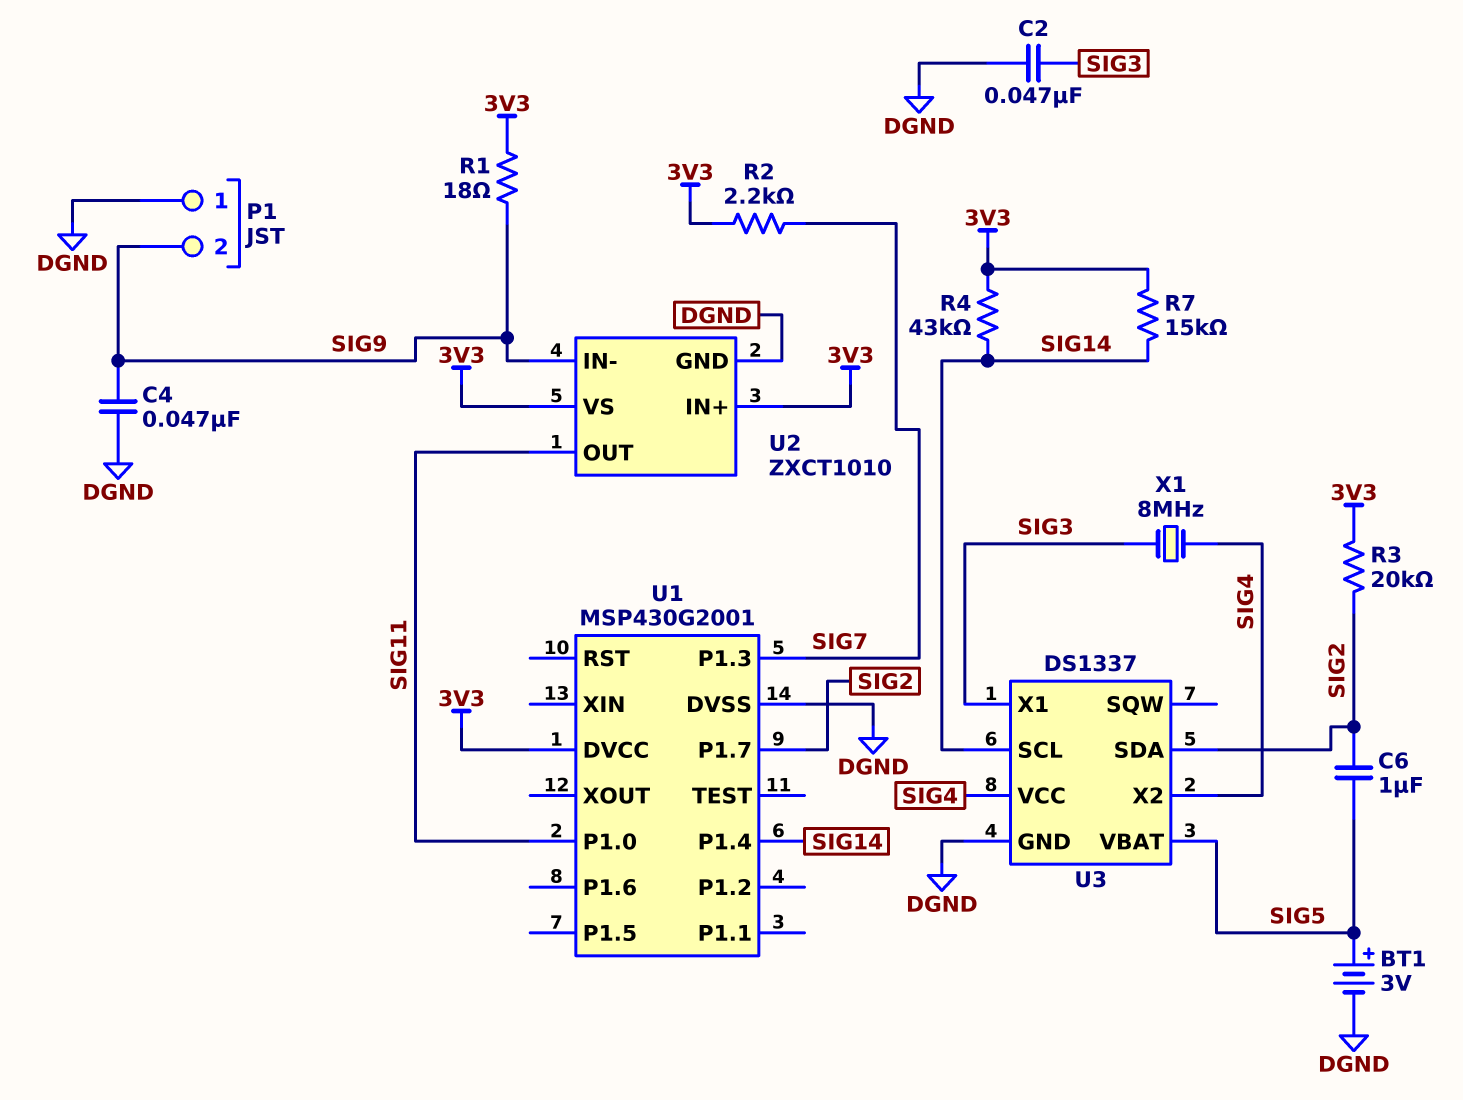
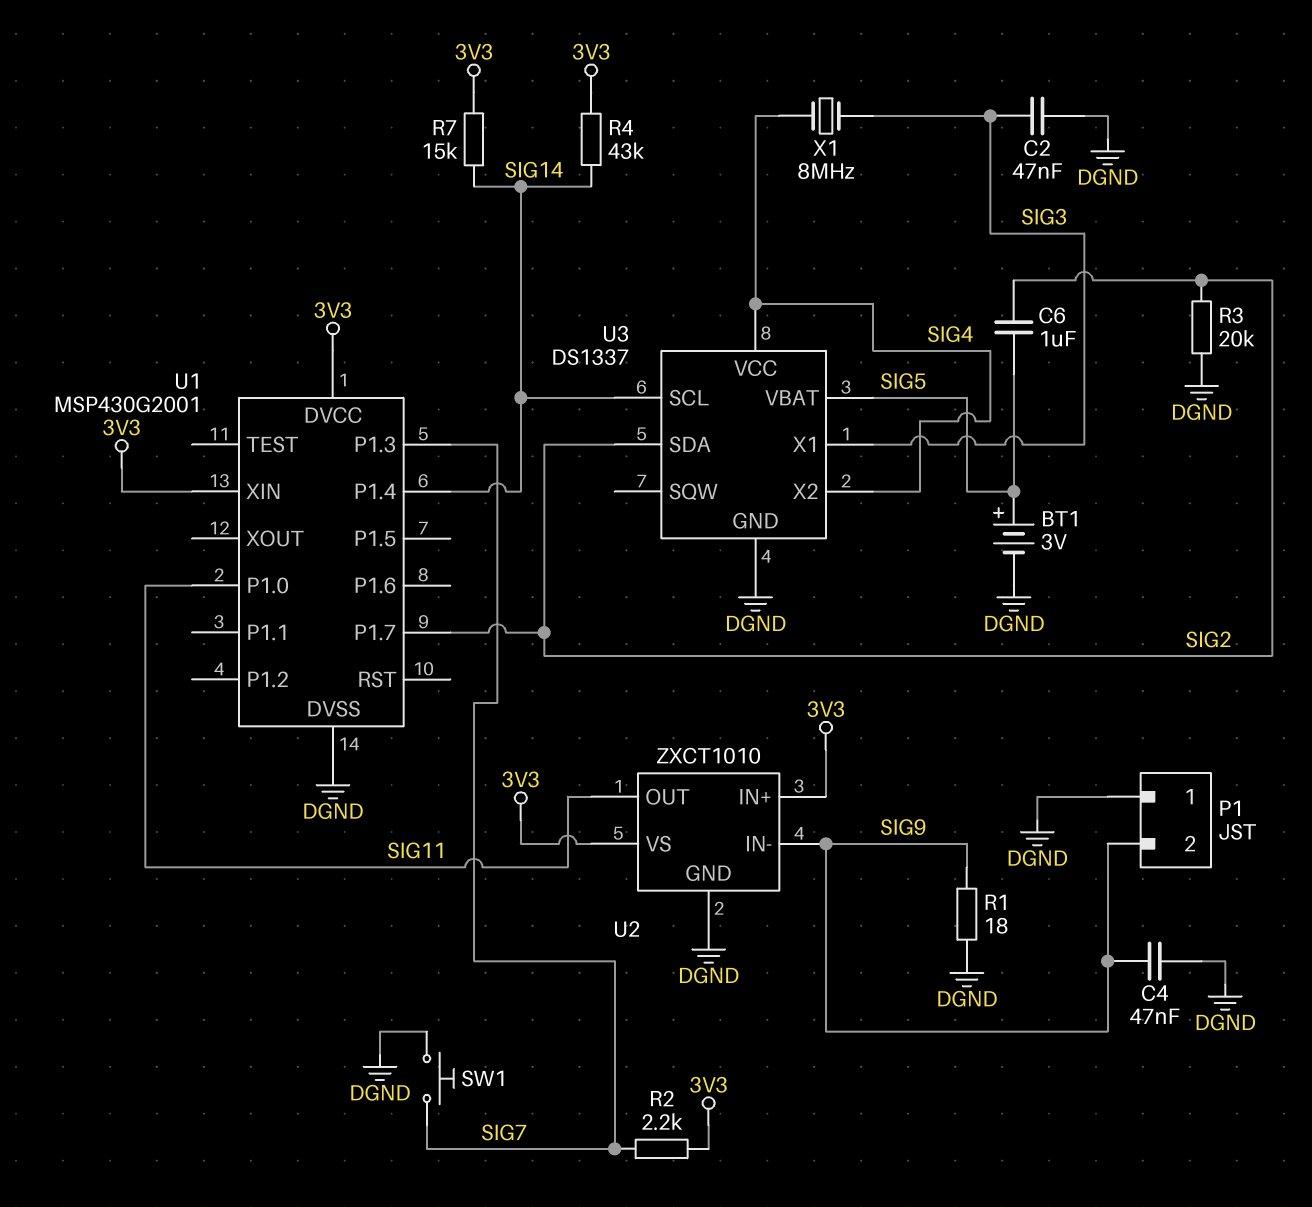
R1: 18 (3V3, SIG9) -> 18 (DGND, SIG9)
R3: 20k (3V3, SIG2) -> 20k (DGND, SIG2)
SW1: none -> button (DGND, SIG7)
U1 pin XIN: none -> 3V3

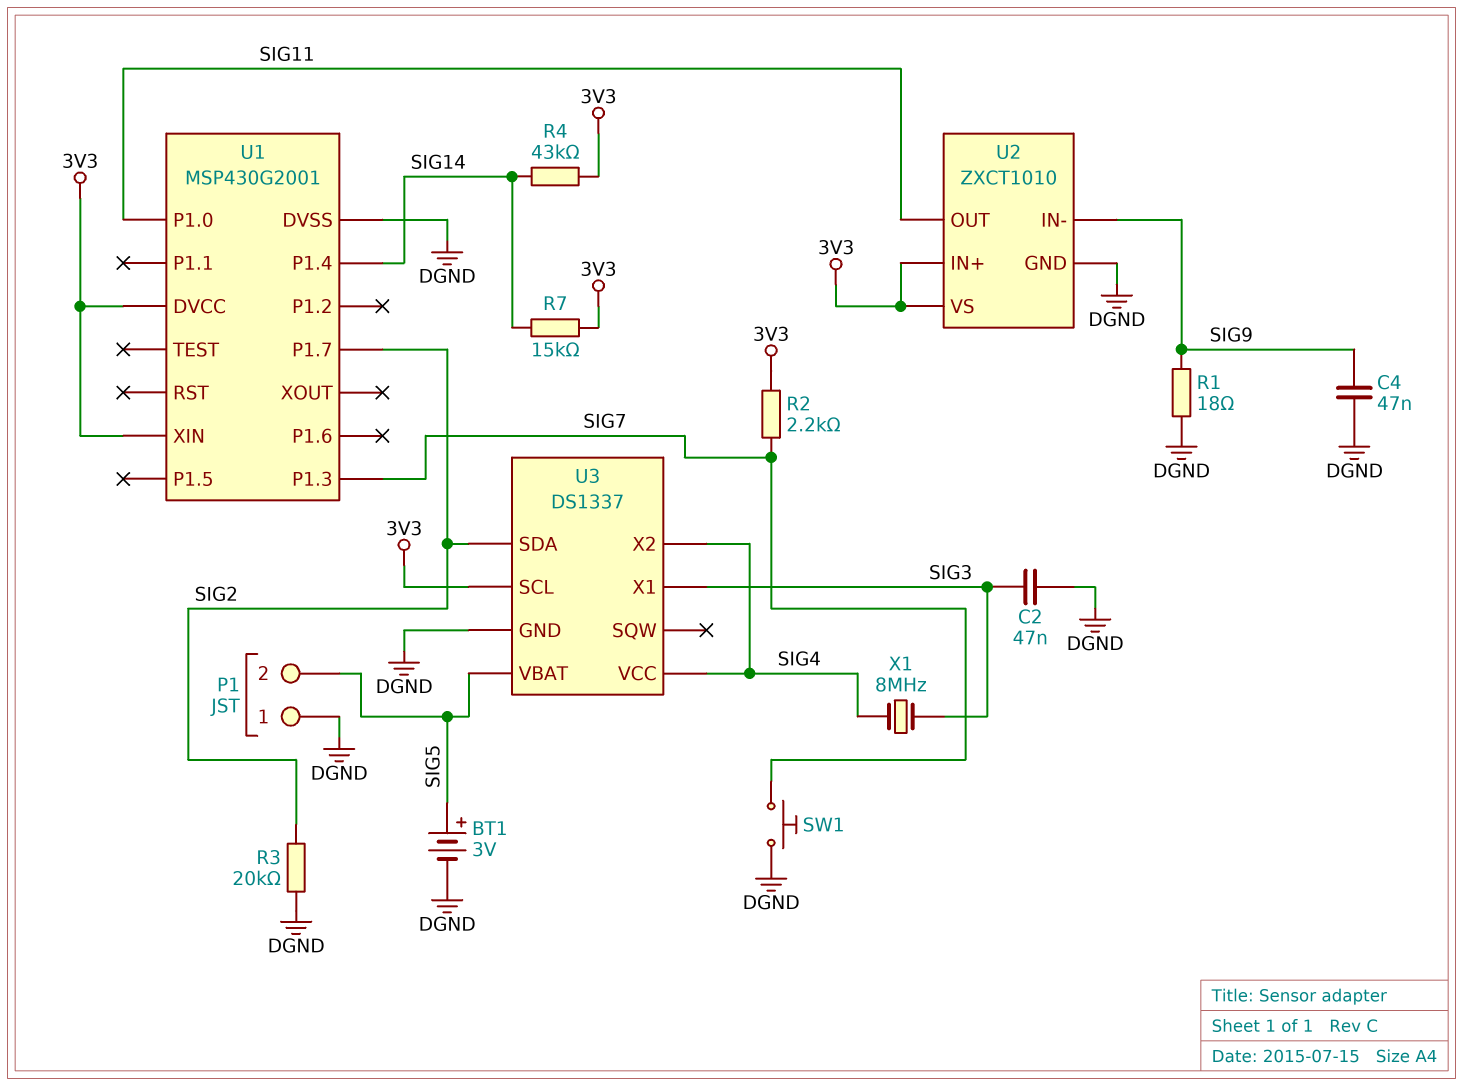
C6: 1uF (SIG2, SIG5) -> none
P1 pin 2: SIG9 -> SIG5
U3 pin SCL: SIG14 -> 3V3

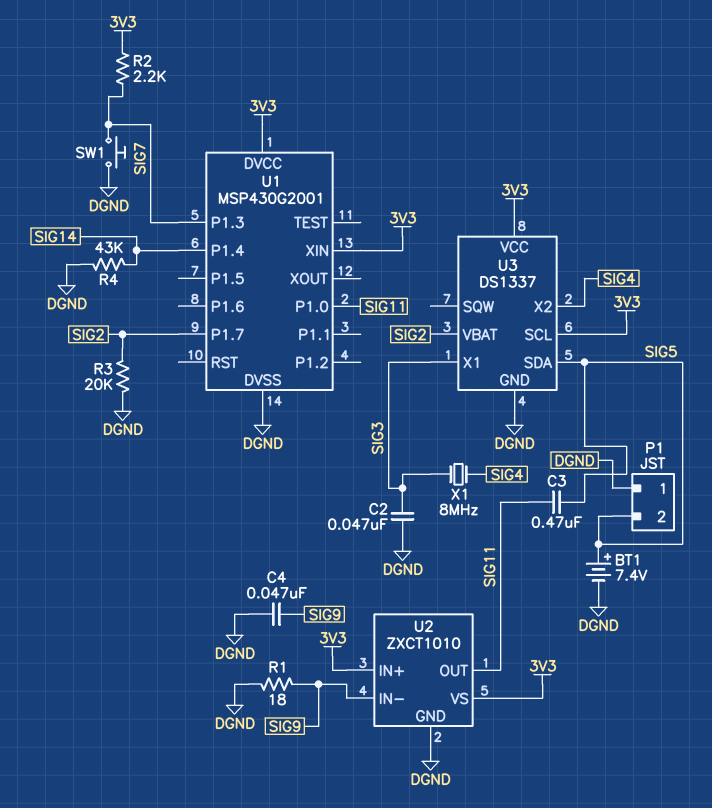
BT1: 3V (plus SIG5, minus DGND) -> 7.4V (plus SIG5, minus DGND)
C3: none -> 470nF (SIG5, SIG11)
R4: 43k (3V3, SIG14) -> 43k (DGND, SIG14)
R7: 15k (3V3, SIG14) -> none
U3 pin SDA: SIG2 -> SIG5
U3 pin VBAT: SIG5 -> SIG2
U3 pin VCC: SIG4 -> 3V3

